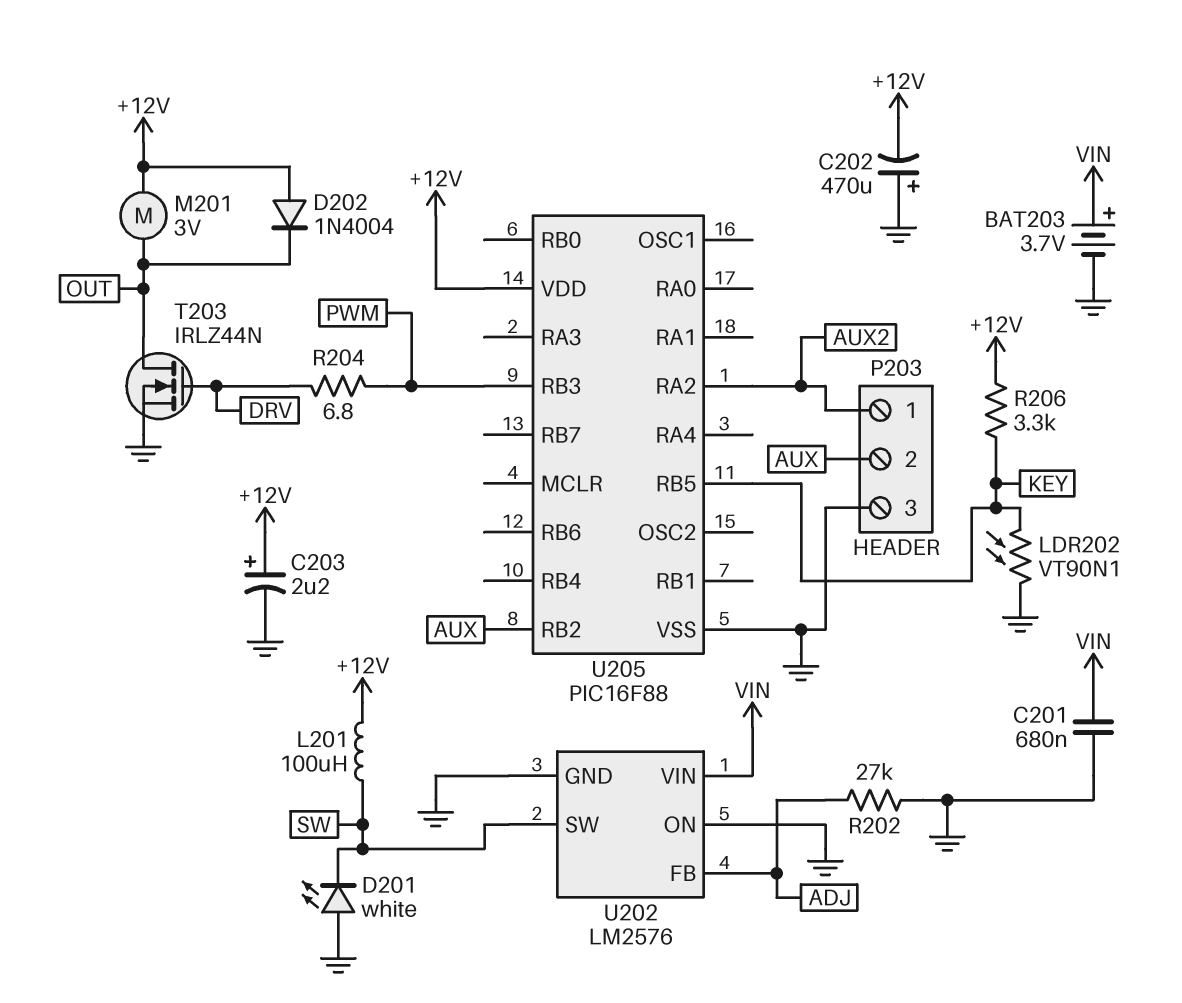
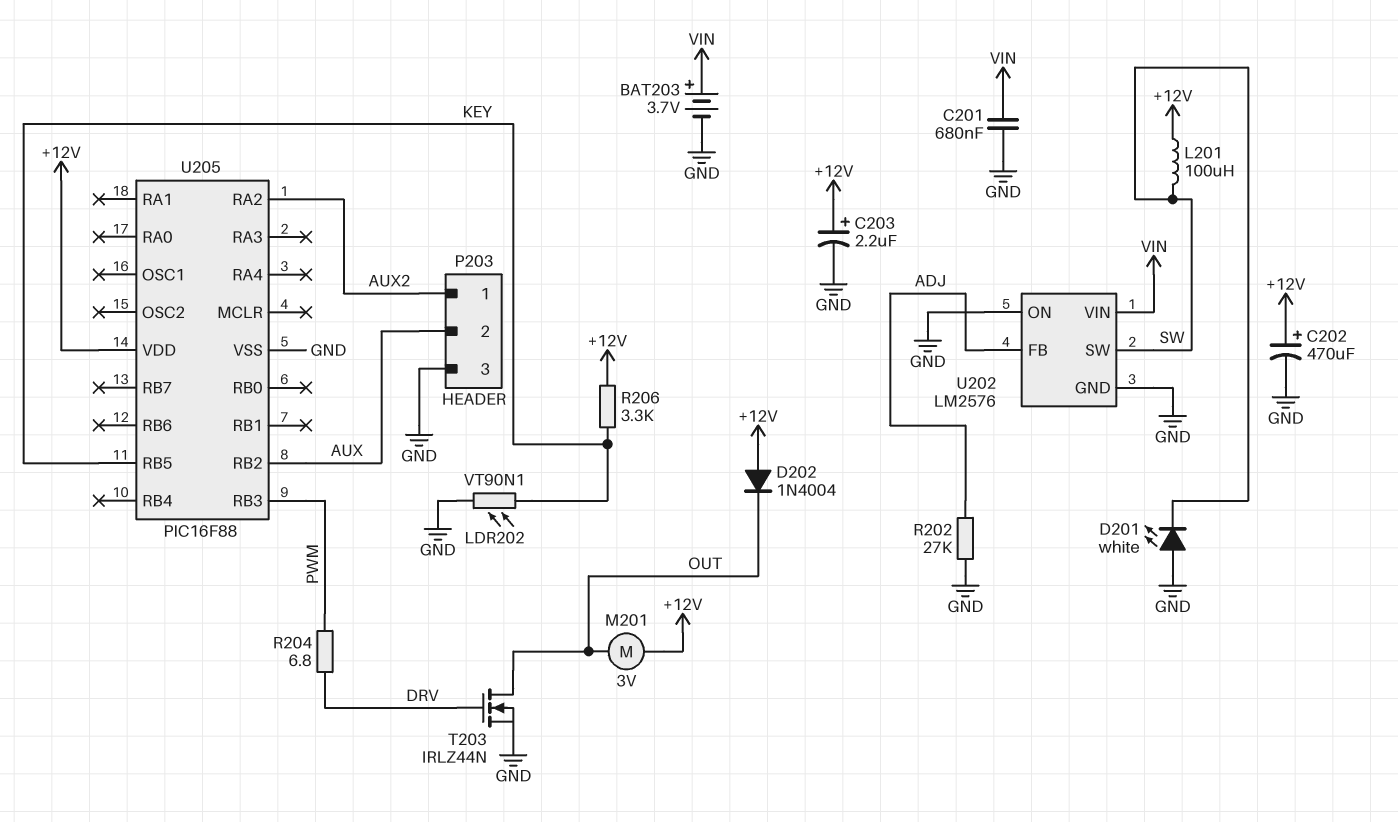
C202: 470uF (plus GND, minus +12V) -> 470uF (plus +12V, minus GND)

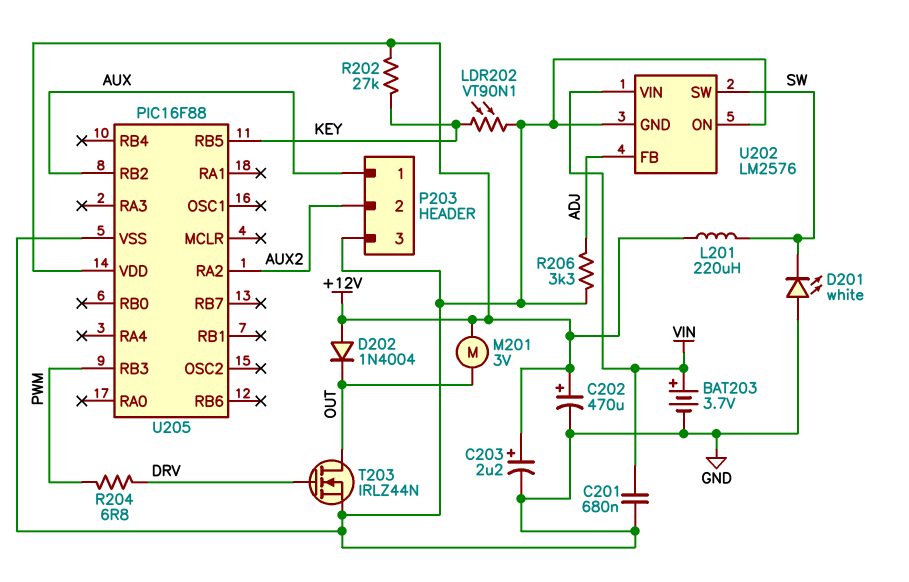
L201: 100uH (+12V, SW) -> 220uH (+12V, SW)
P203 pin 1: AUX2 -> AUX
P203 pin 2: AUX -> AUX2
R202: 27k (ADJ, GND) -> 27k (+12V, KEY)
R206: 3.3k (+12V, KEY) -> 3.3k (ADJ, GND)

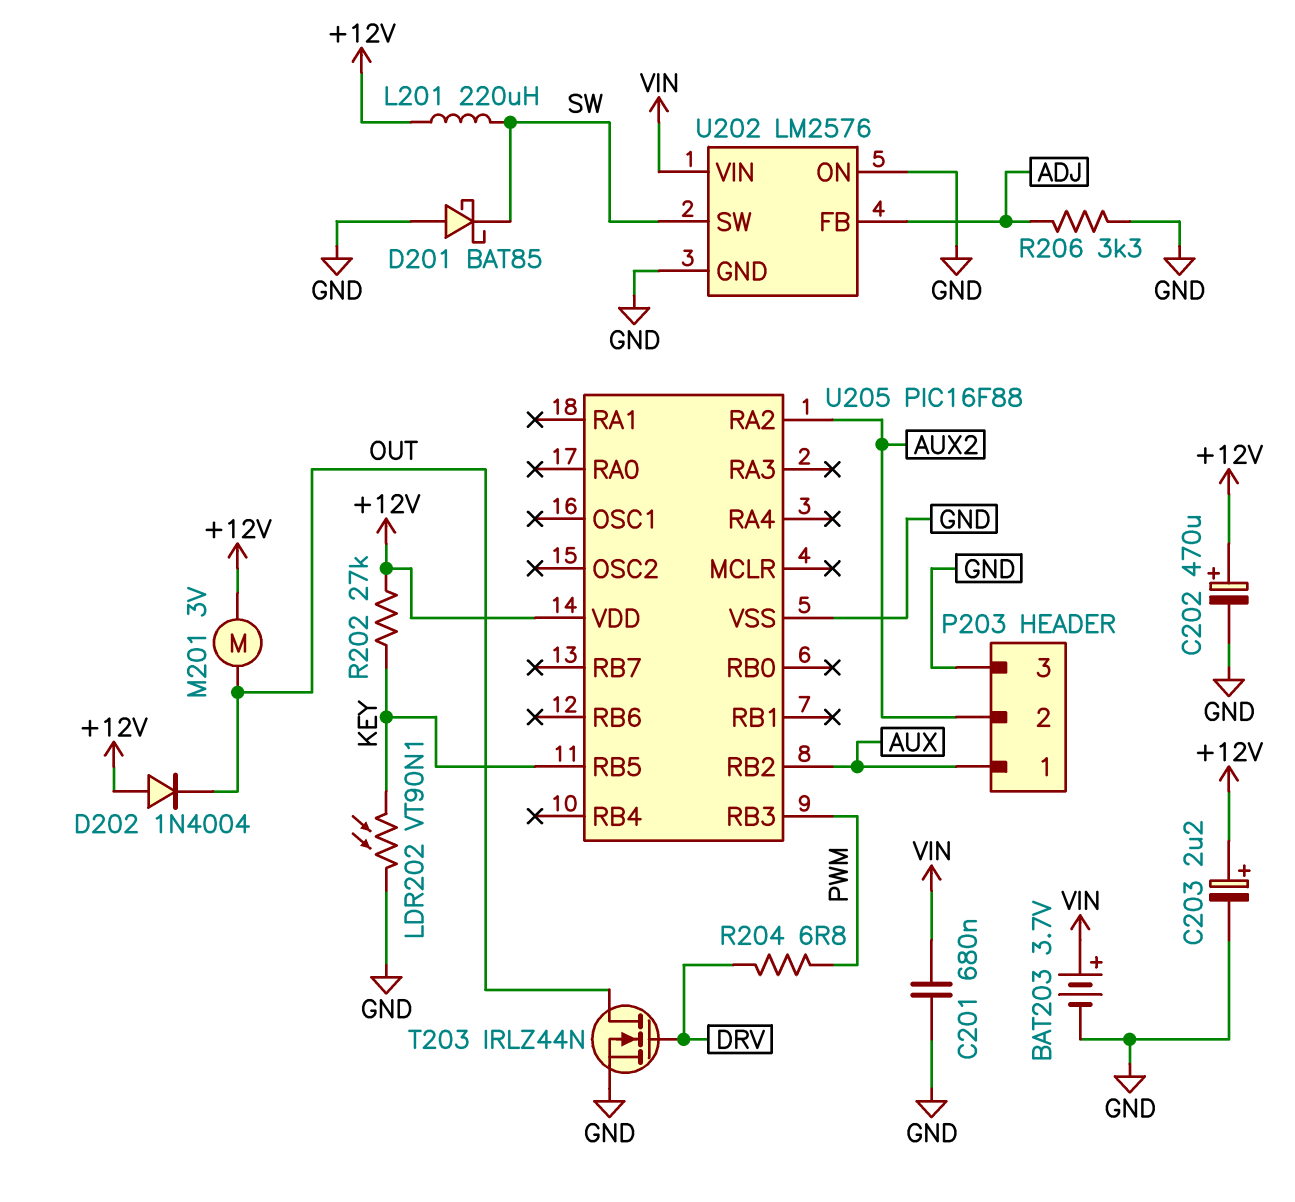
D201: LED white (A GND, K SW) -> schottky BAT85 (A GND, K SW)

